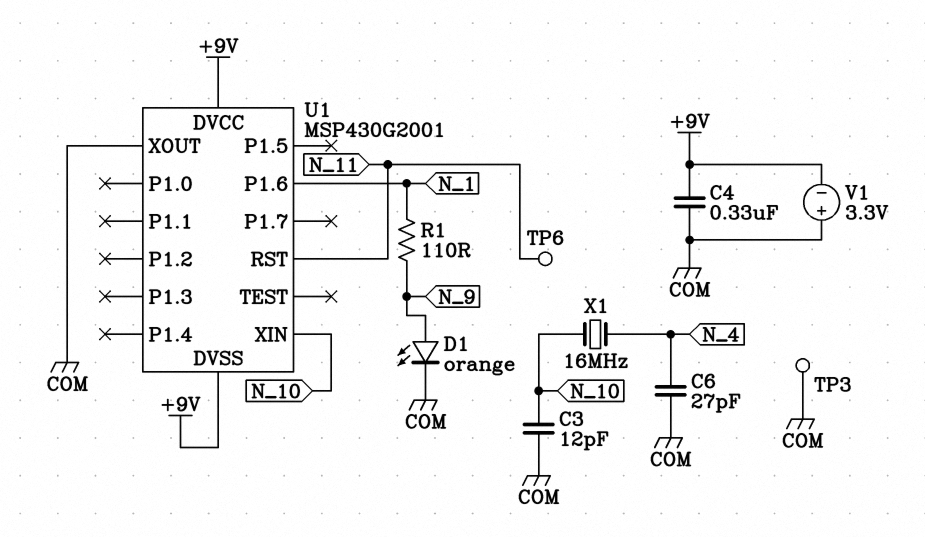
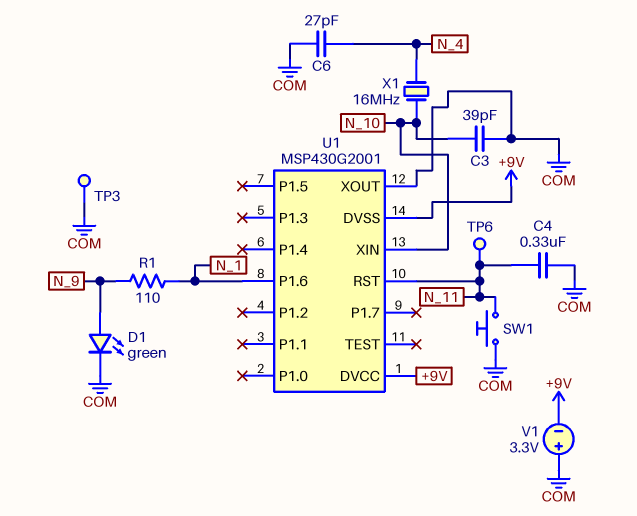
C3: 12pF (COM, N_10) -> 39pF (COM, N_10)
C4: 330nF (+9V, COM) -> 330nF (COM, N_11)
D1: LED orange (A N_9, K COM) -> LED green (A N_9, K COM)
SW1: none -> button (COM, N_11)

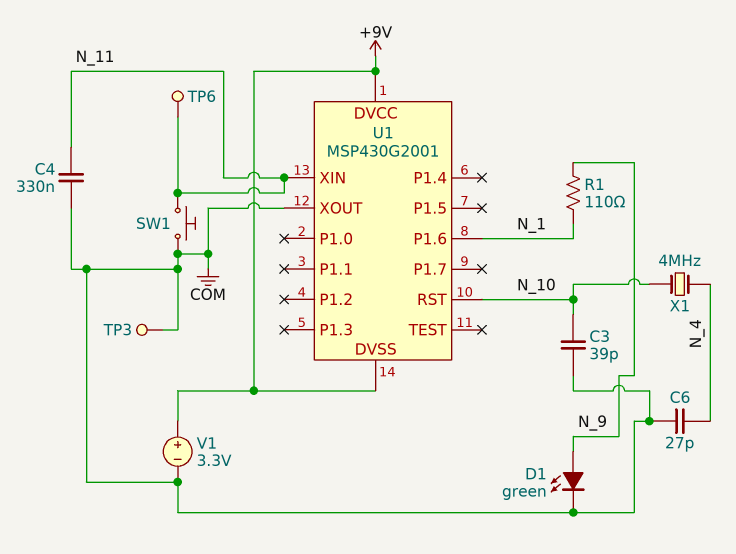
U1 pin RST: N_11 -> N_10
U1 pin XIN: N_10 -> N_11
V1: 3.3V (plus COM, minus +9V) -> 3.3V (plus +9V, minus COM)
X1: 16MHz (N_4, N_10) -> 4MHz (N_4, N_10)

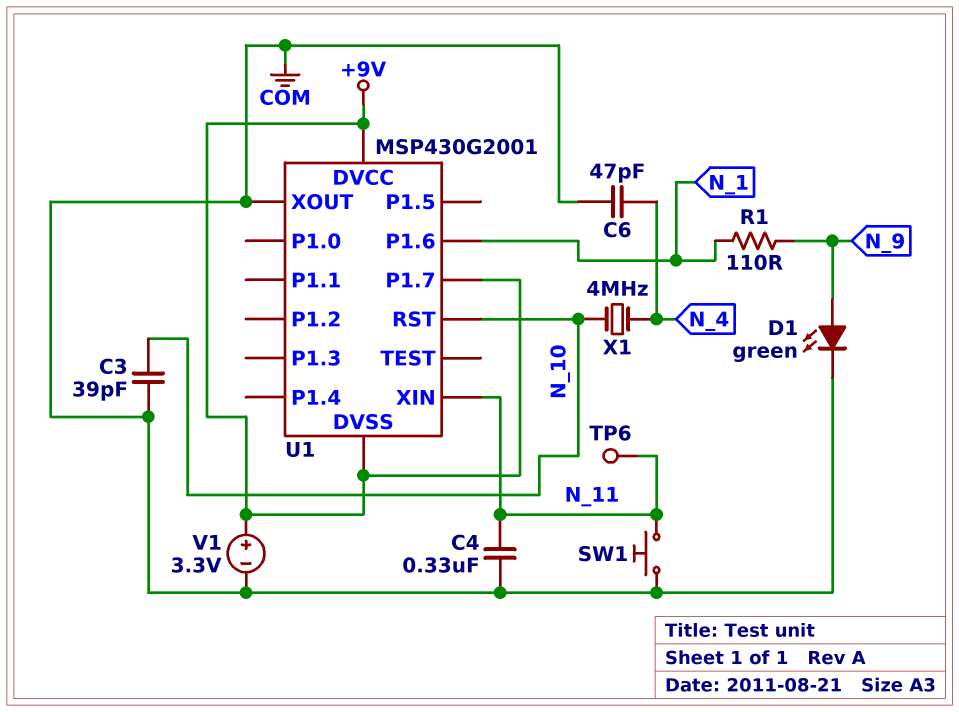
C6: 27pF (COM, N_4) -> 47pF (COM, N_4)
TP3: test point (COM) -> none
U1 pin P1.7: none -> +9V

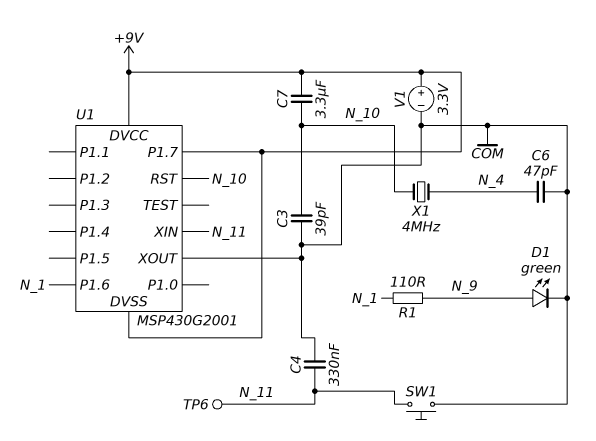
C7: none -> 3.3uF (+9V, N_10)

